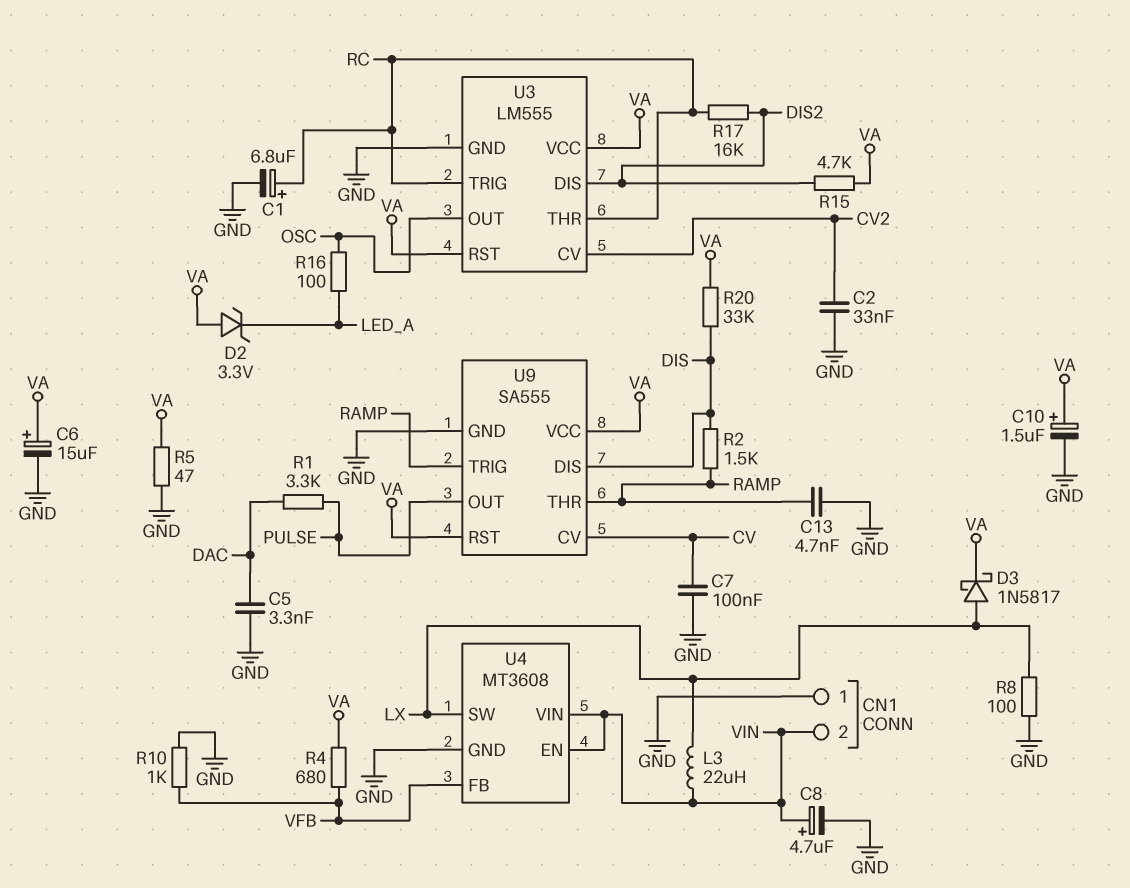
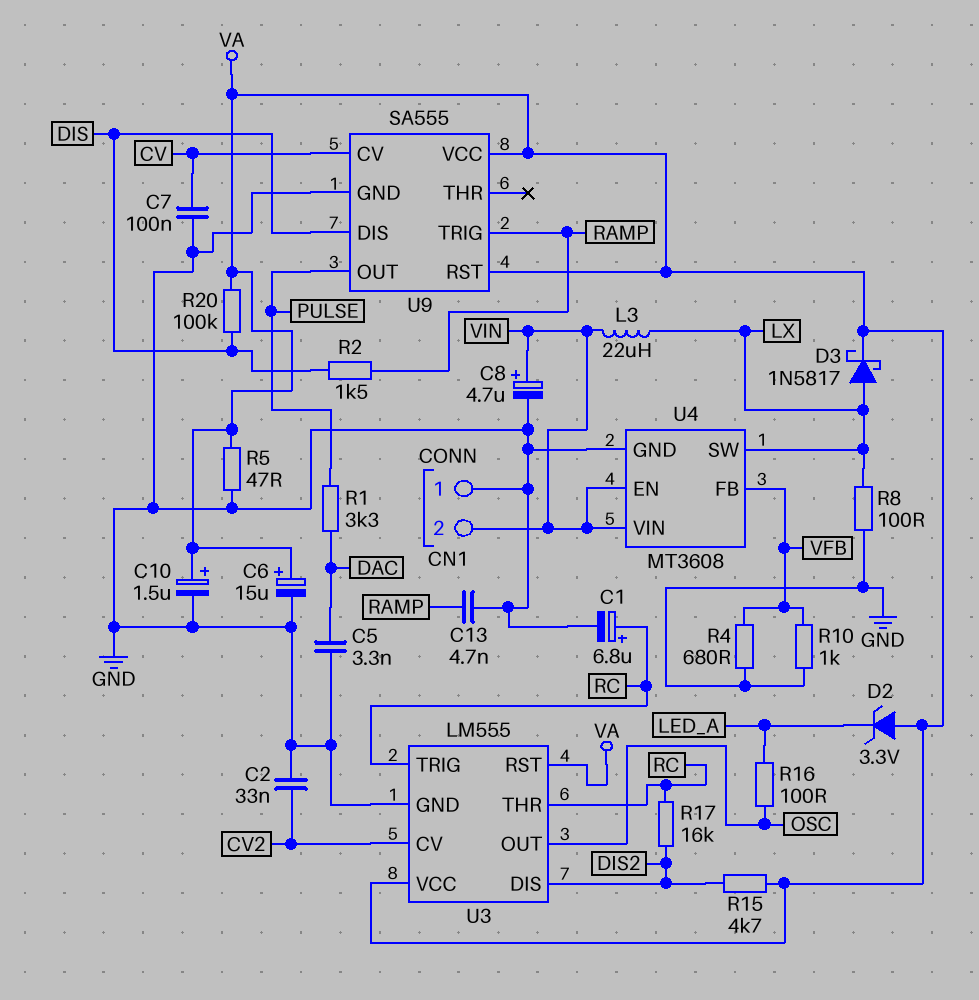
R4: 680 (VA, VFB) -> 680 (GND, VFB)
R20: 33k (DIS, VA) -> 100k (DIS, VA)
U9 pin THR: RAMP -> none

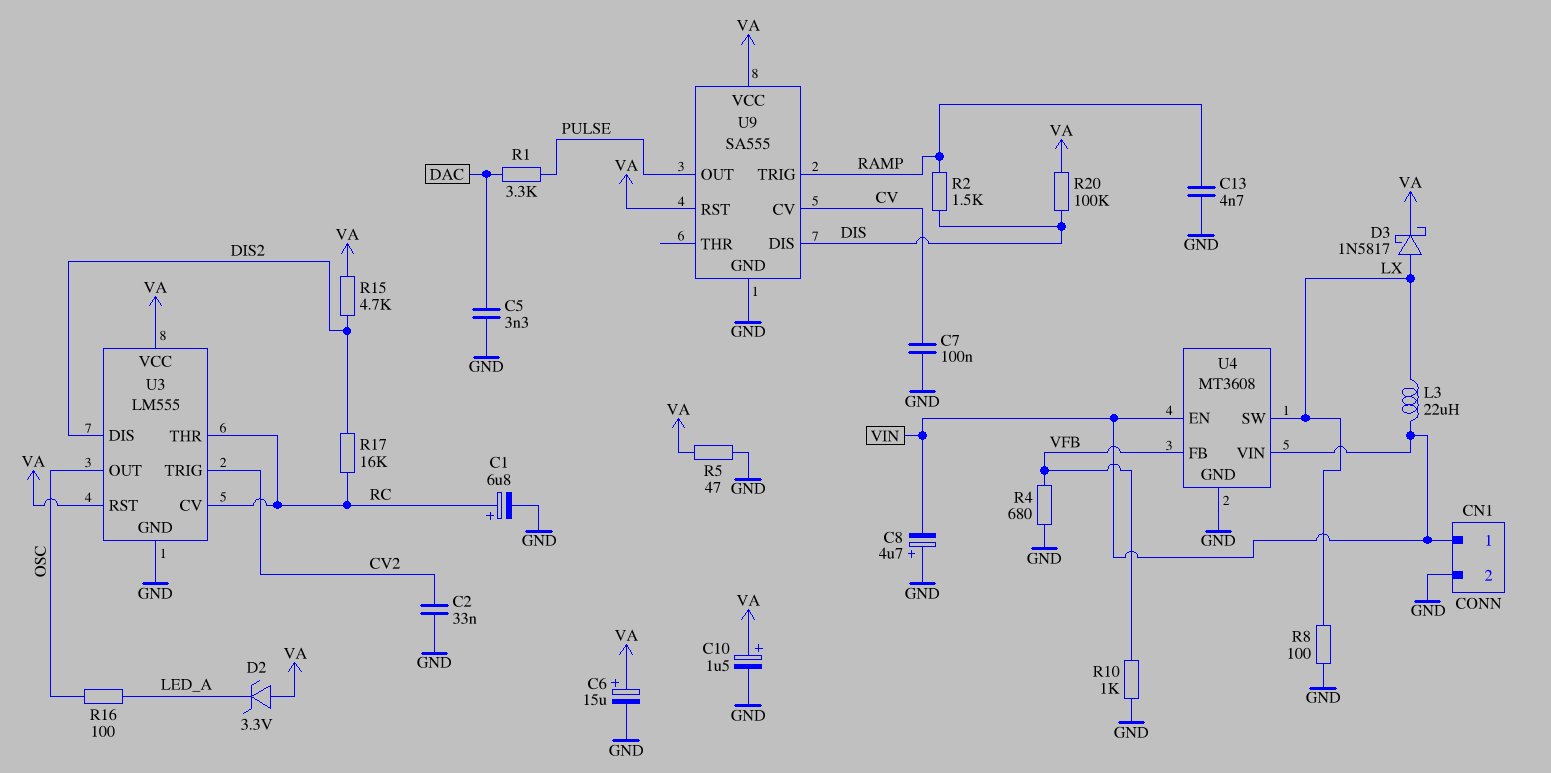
C8: 4.7uF (plus VIN, minus GND) -> 4.7uF (plus GND, minus VIN)
CN1 pin 1: GND -> VIN
CN1 pin 2: VIN -> GND
U3 pin CV: CV2 -> RC
U3 pin TRIG: RC -> CV2

